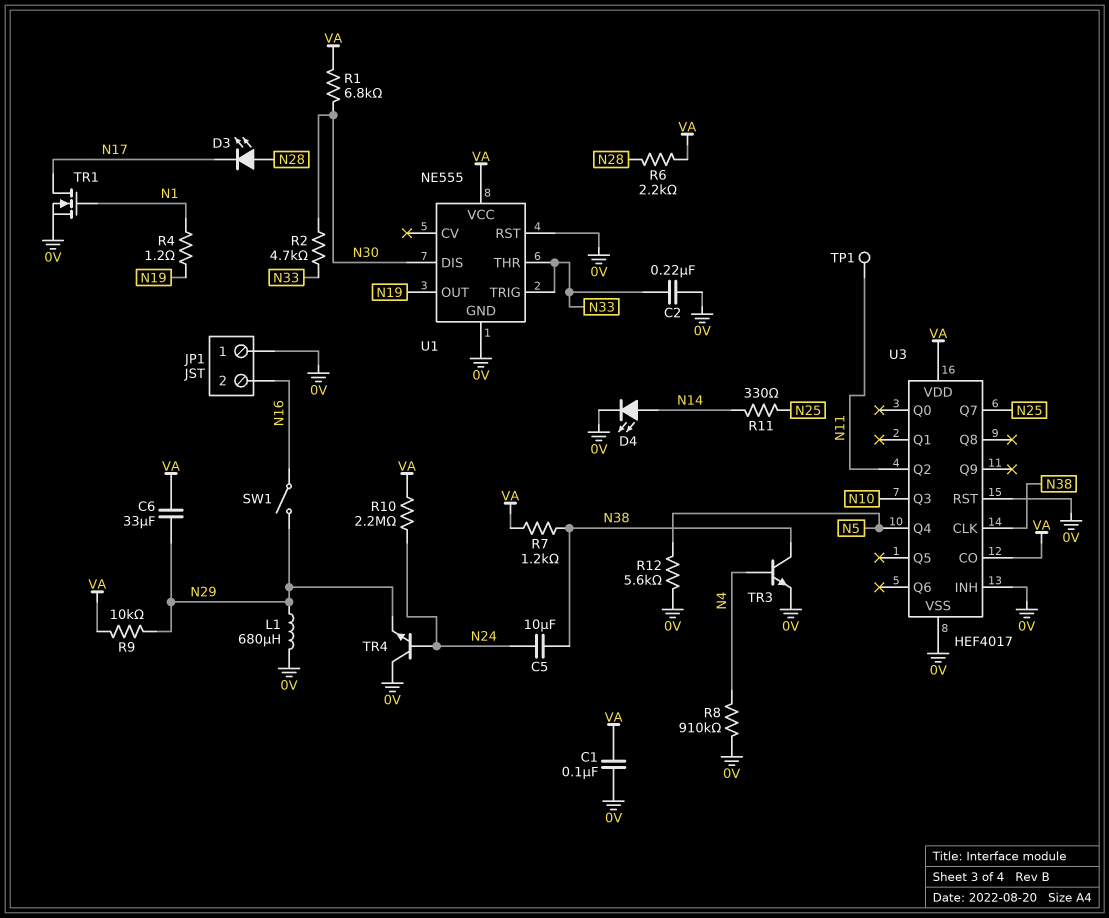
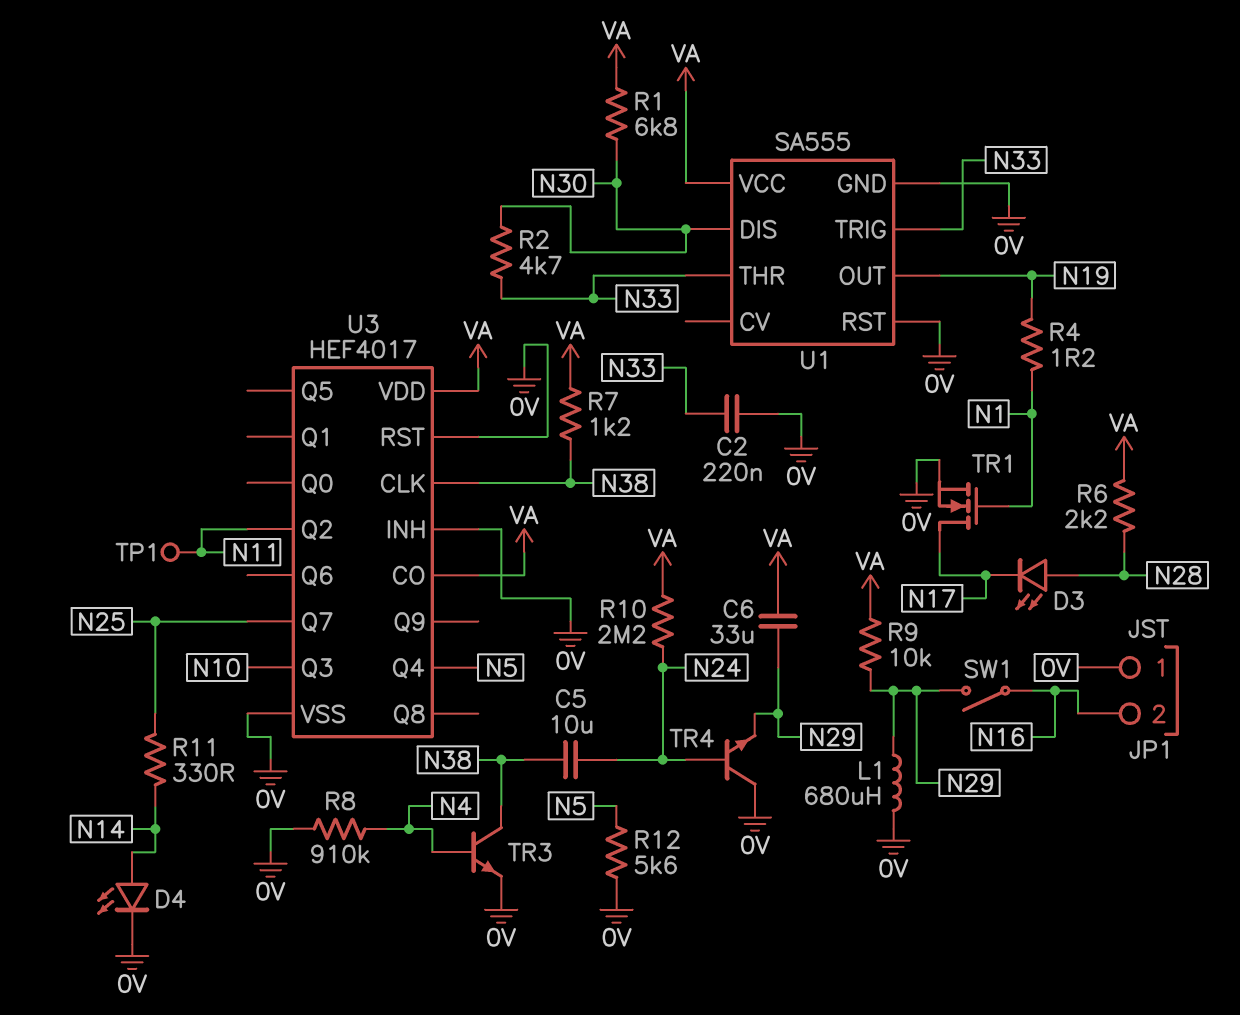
C1: 100nF (0V, VA) -> none
U1: NE555 -> SA555

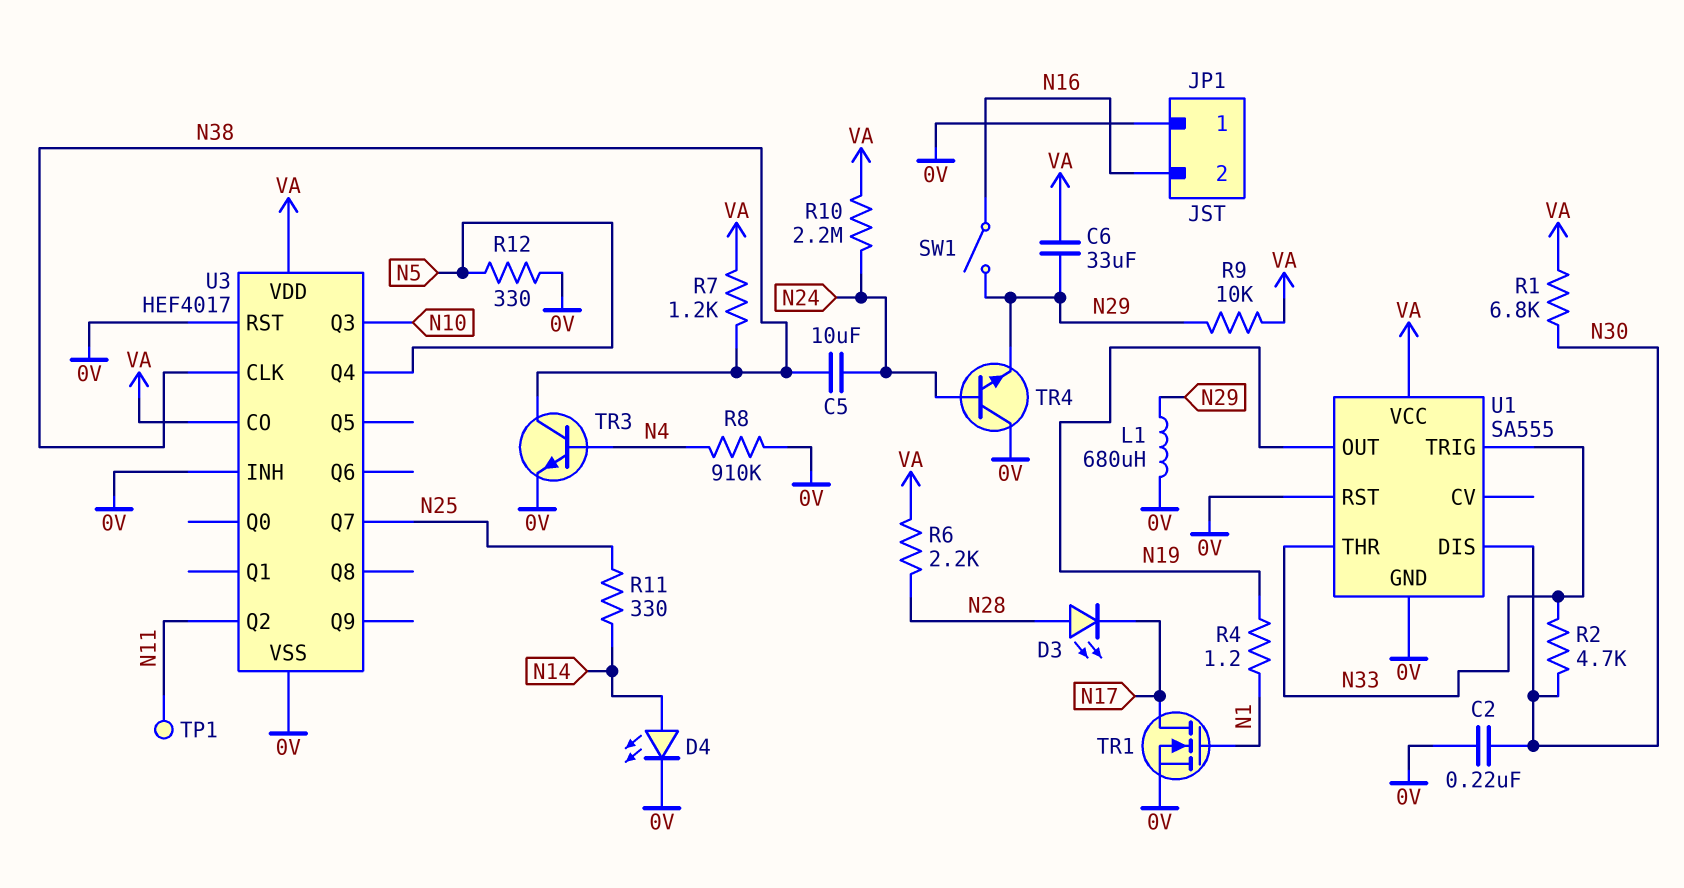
C2: 220nF (0V, N33) -> 220nF (0V, N30)
R12: 5.6k (0V, N5) -> 330 (0V, N5)

